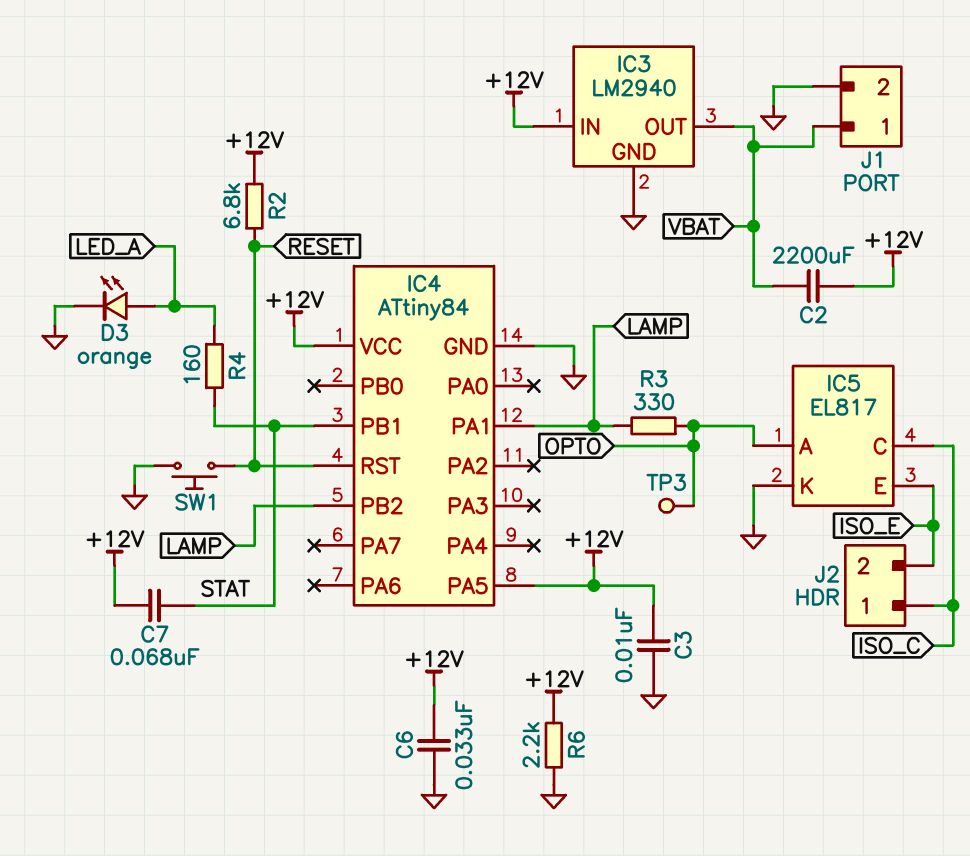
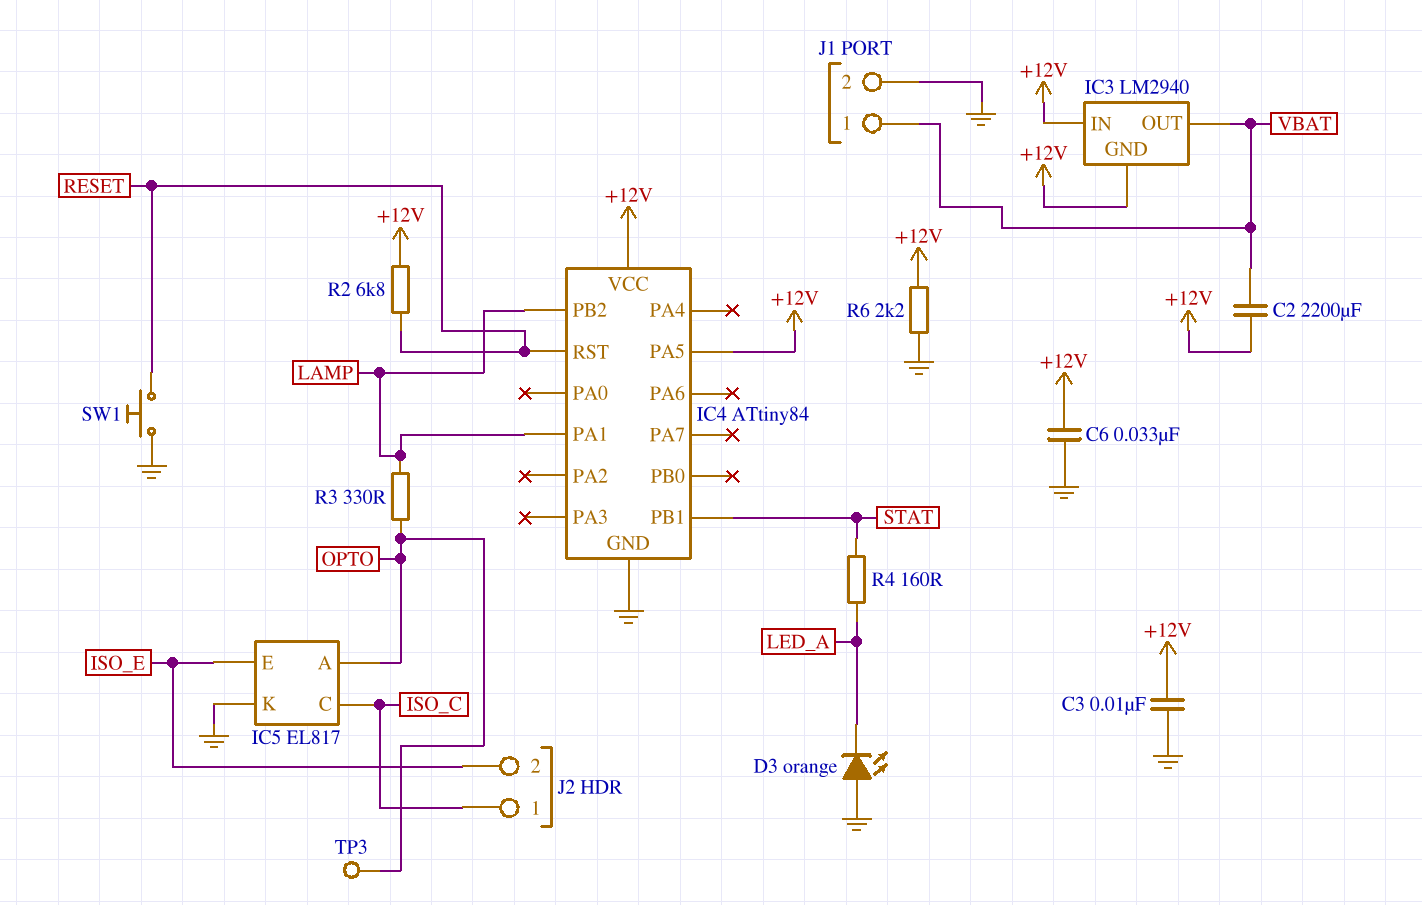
C7: 68nF (+12V, STAT) -> none
D3: LED orange (A LED_A, K GND) -> LED orange (A GND, K LED_A)
IC3 pin GND: GND -> +12V

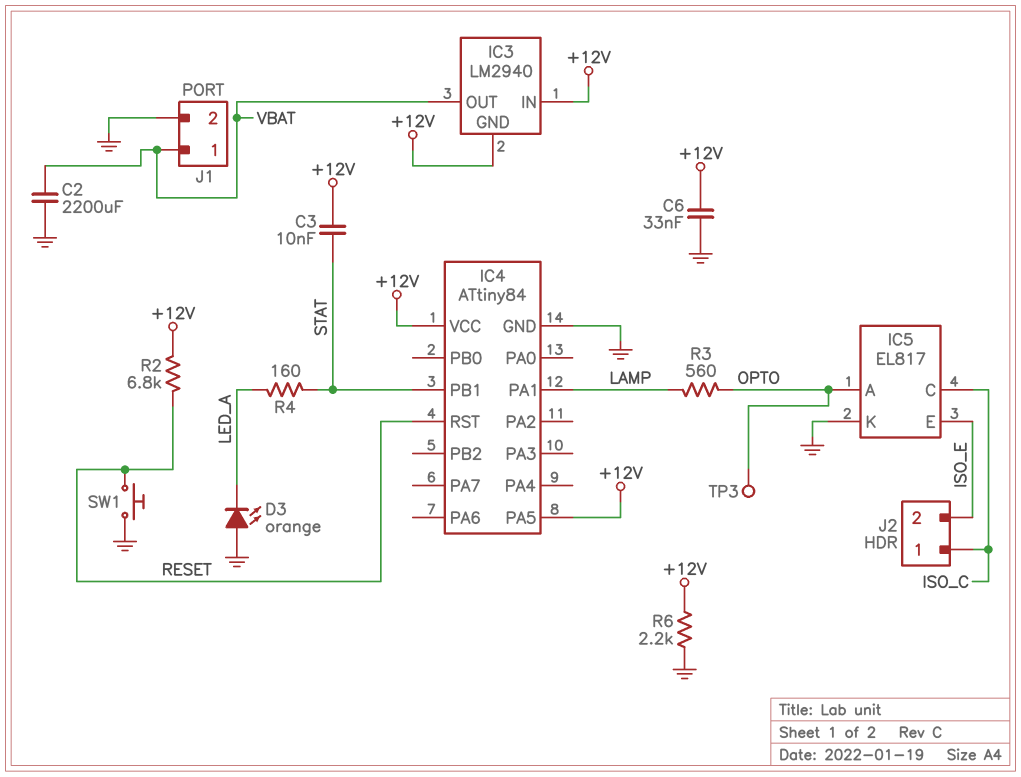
C2: 2200uF (+12V, VBAT) -> 2200uF (GND, VBAT)
C3: 10nF (+12V, GND) -> 10nF (+12V, STAT)
IC4 pin PB2: LAMP -> none
R3: 330 (LAMP, OPTO) -> 560 (LAMP, OPTO)

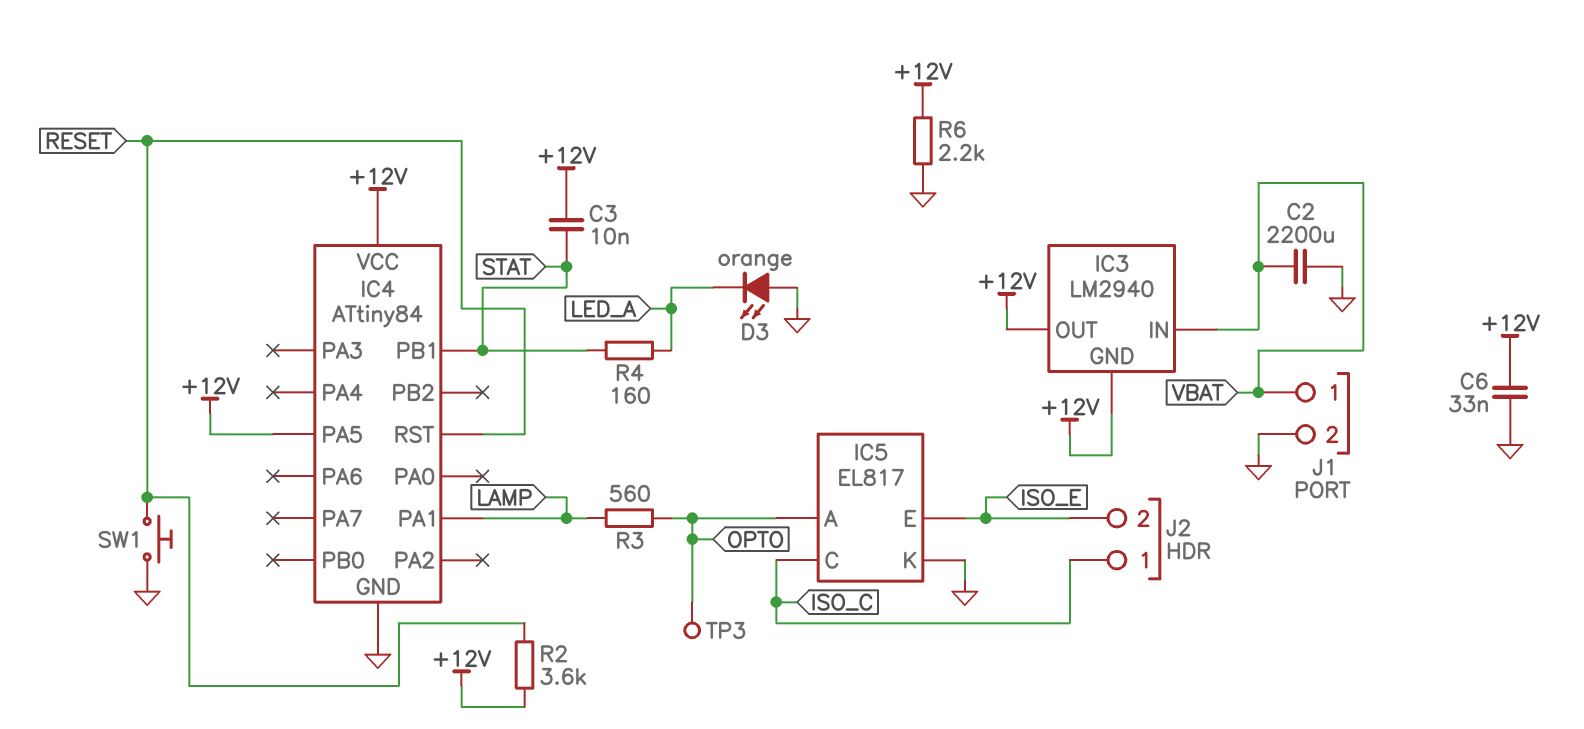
IC3 pin IN: +12V -> VBAT
IC3 pin OUT: VBAT -> +12V
R2: 6.8k (+12V, RESET) -> 3.6k (+12V, RESET)

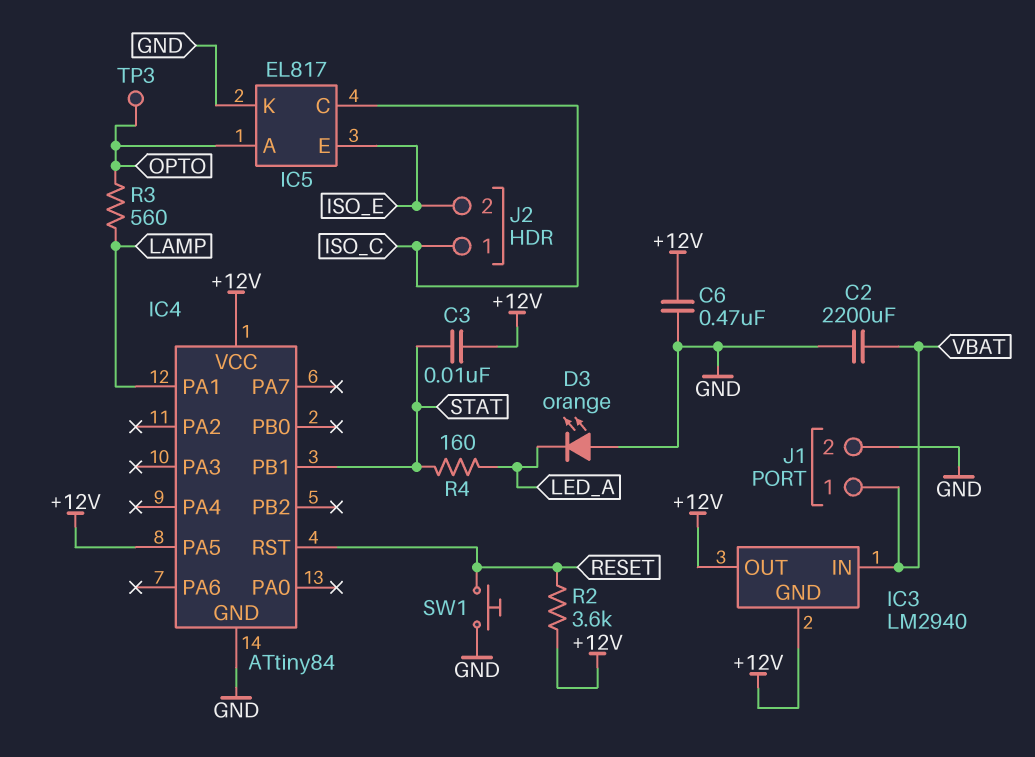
C6: 33nF (+12V, GND) -> 470nF (+12V, GND)
R6: 2.2k (+12V, GND) -> none

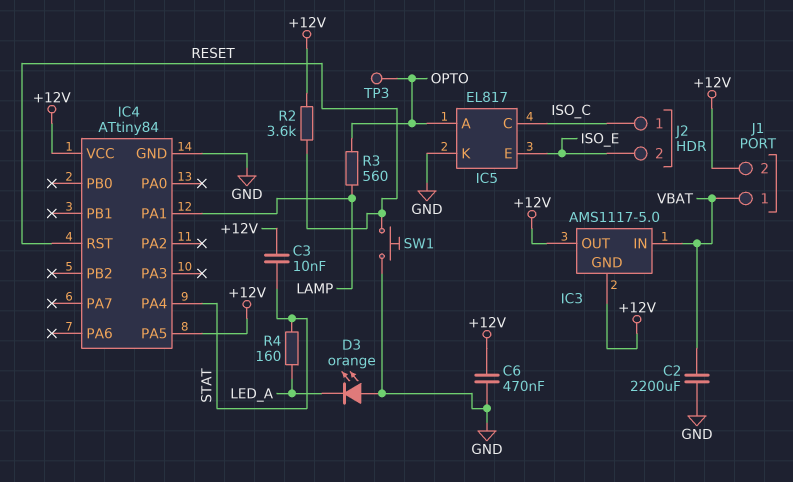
IC3: LM2940 -> AMS1117-5.0
IC4 pin PA4: none -> STAT
IC4 pin PB1: STAT -> none
J1 pin 2: GND -> +12V

